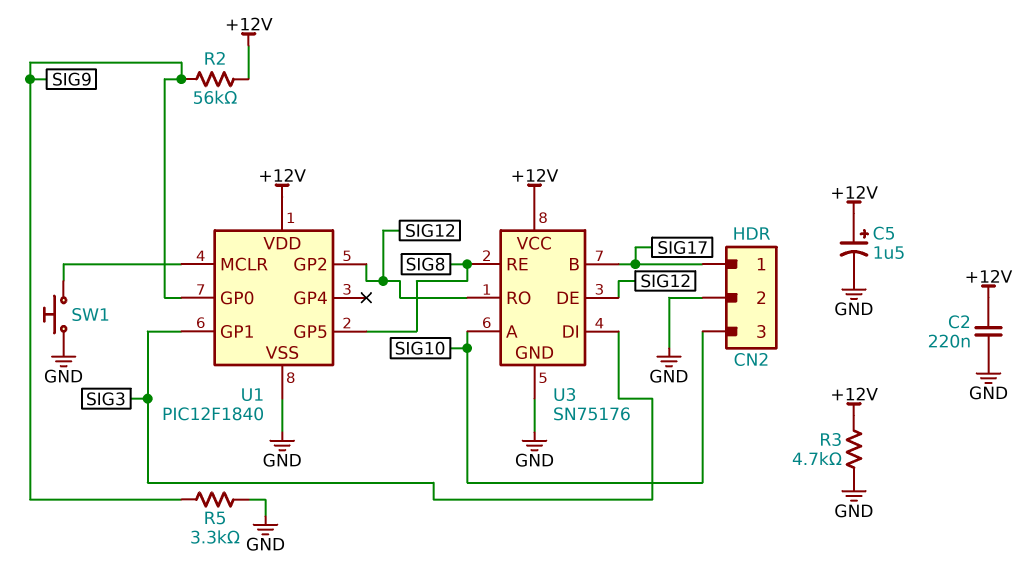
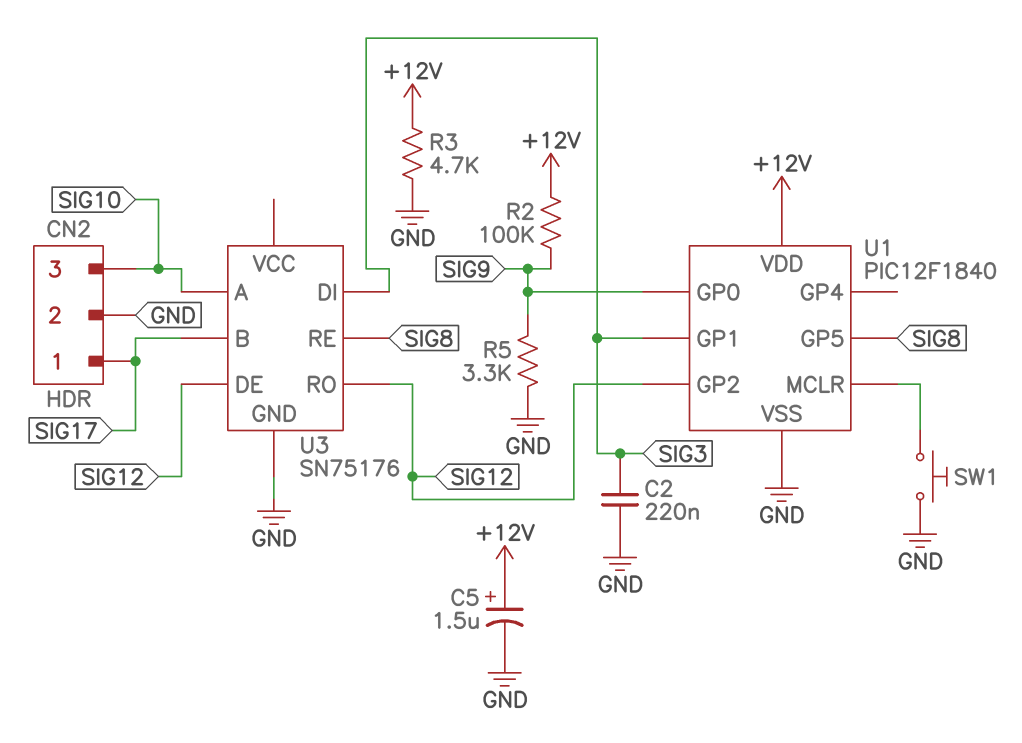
C2: 220nF (+12V, GND) -> 220nF (GND, SIG3)
R2: 56k (+12V, SIG9) -> 100k (+12V, SIG9)
U3 pin VCC: +12V -> none

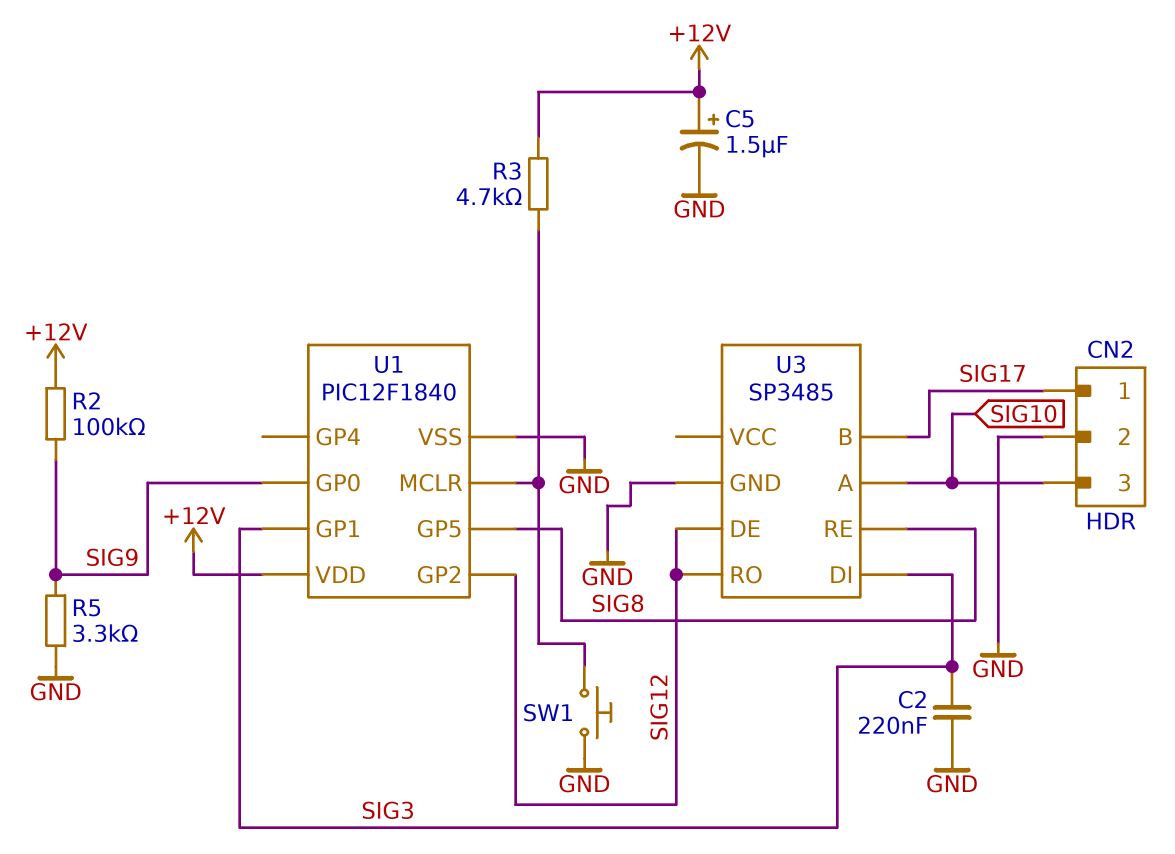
R3: 4.7k (+12V, GND) -> 4.7k (+12V, U1/MCLR)
U3: SN75176 -> SP3485

